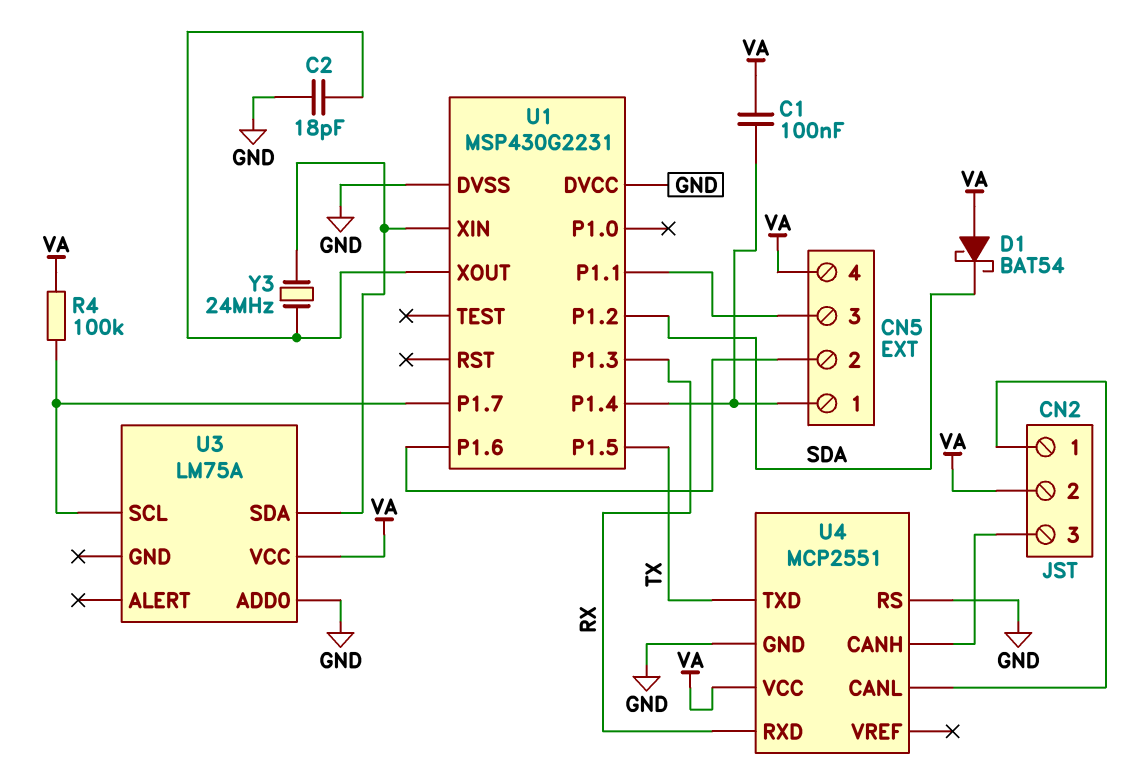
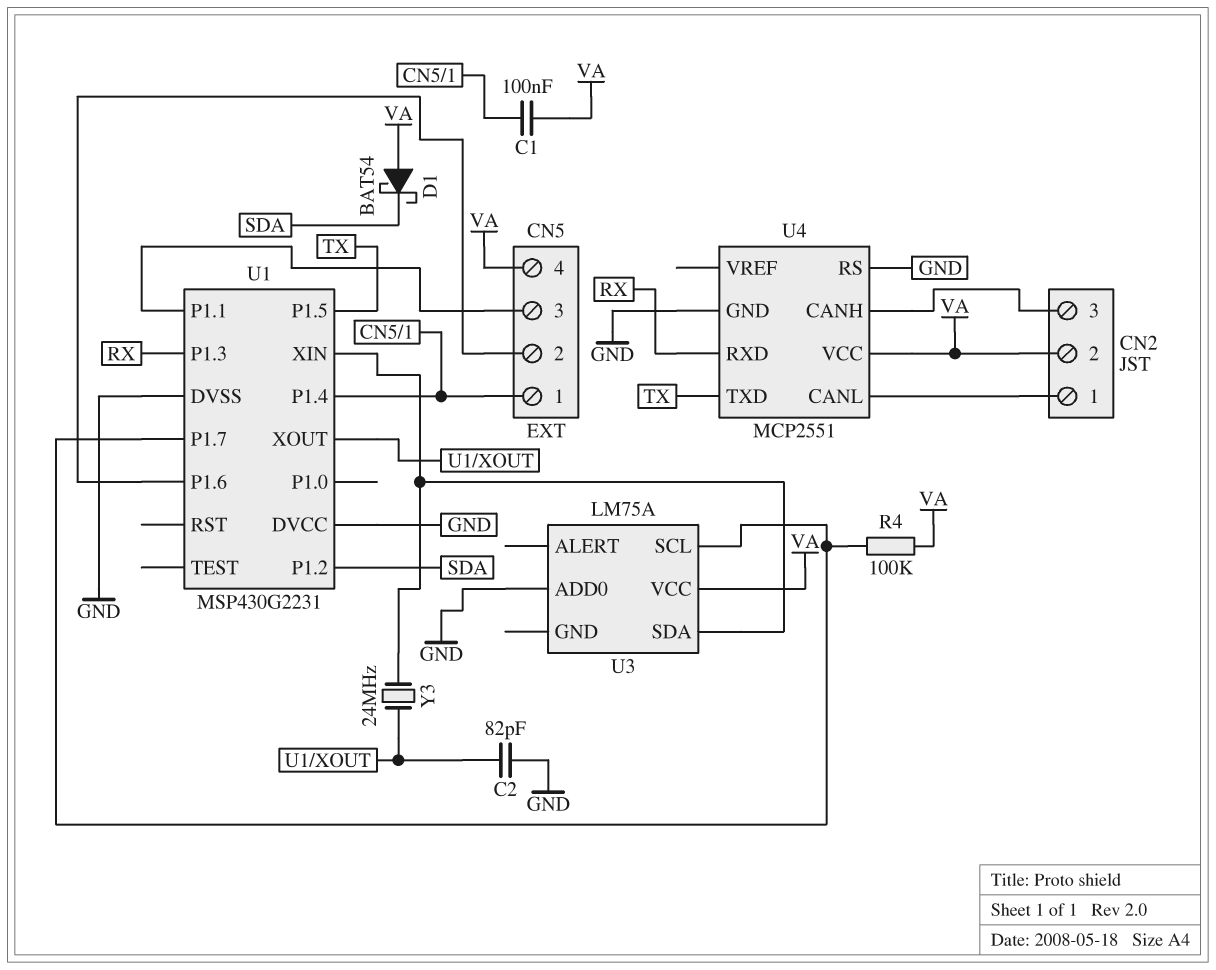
C2: 18pF (GND, U1/XOUT) -> 82pF (GND, U1/XOUT)

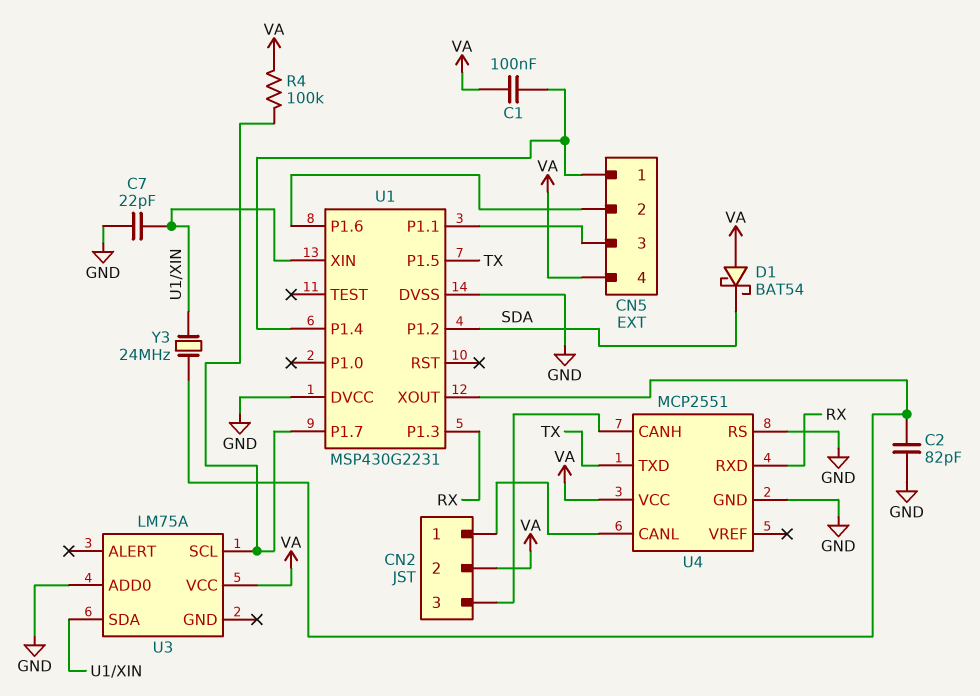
C7: none -> 22pF (GND, U1/XIN)

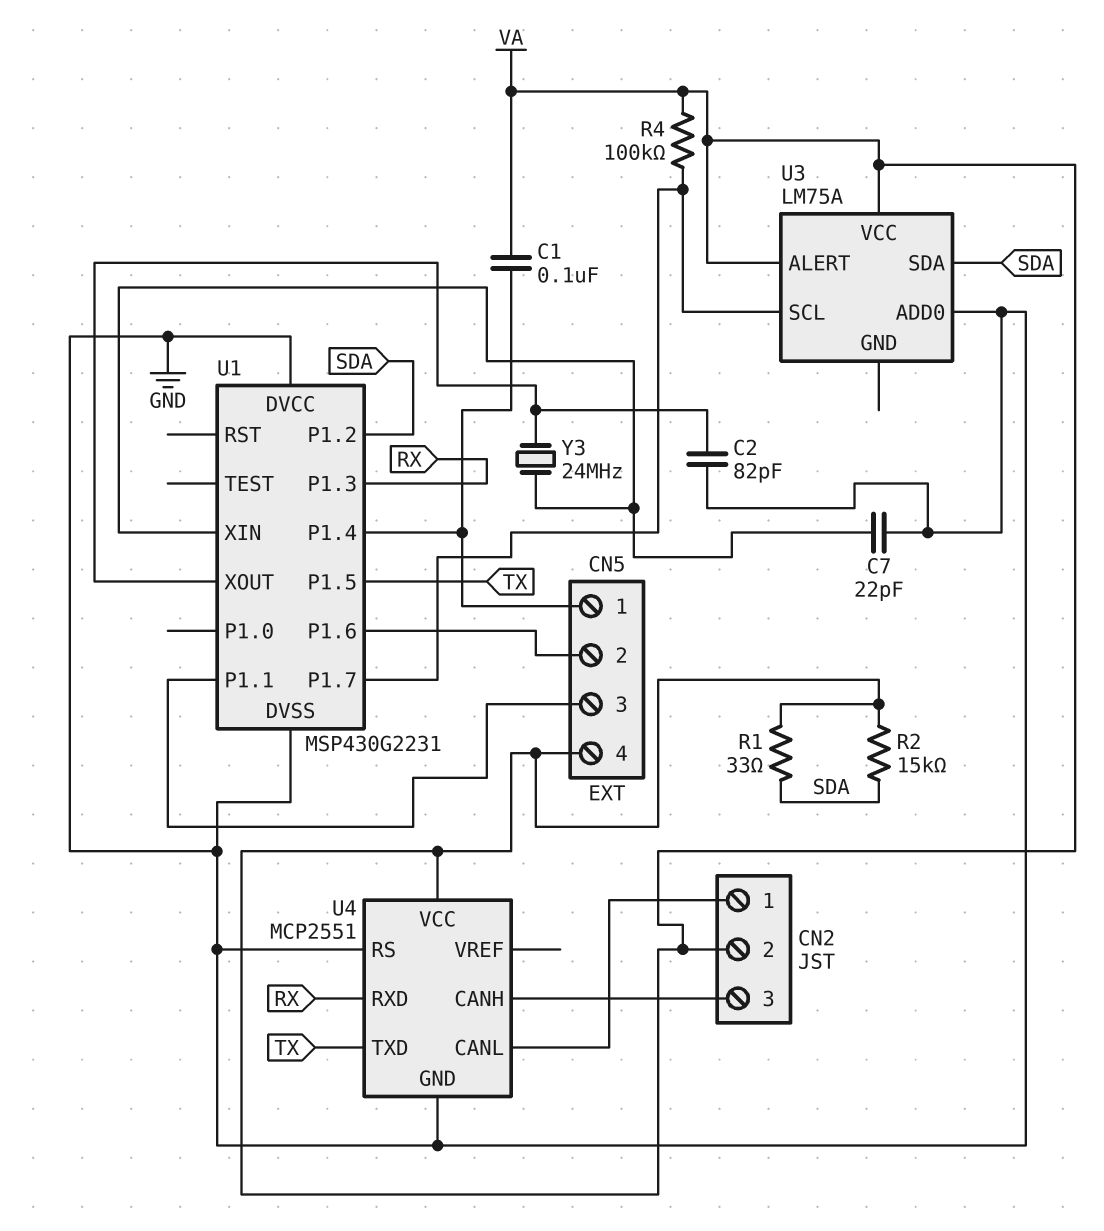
D1: schottky BAT54 (A VA, K SDA) -> none
R1: none -> 33 (SDA, VA)
R2: none -> 15k (SDA, VA)
U3 pin ALERT: none -> VA
U3 pin SDA: U1/XIN -> SDA

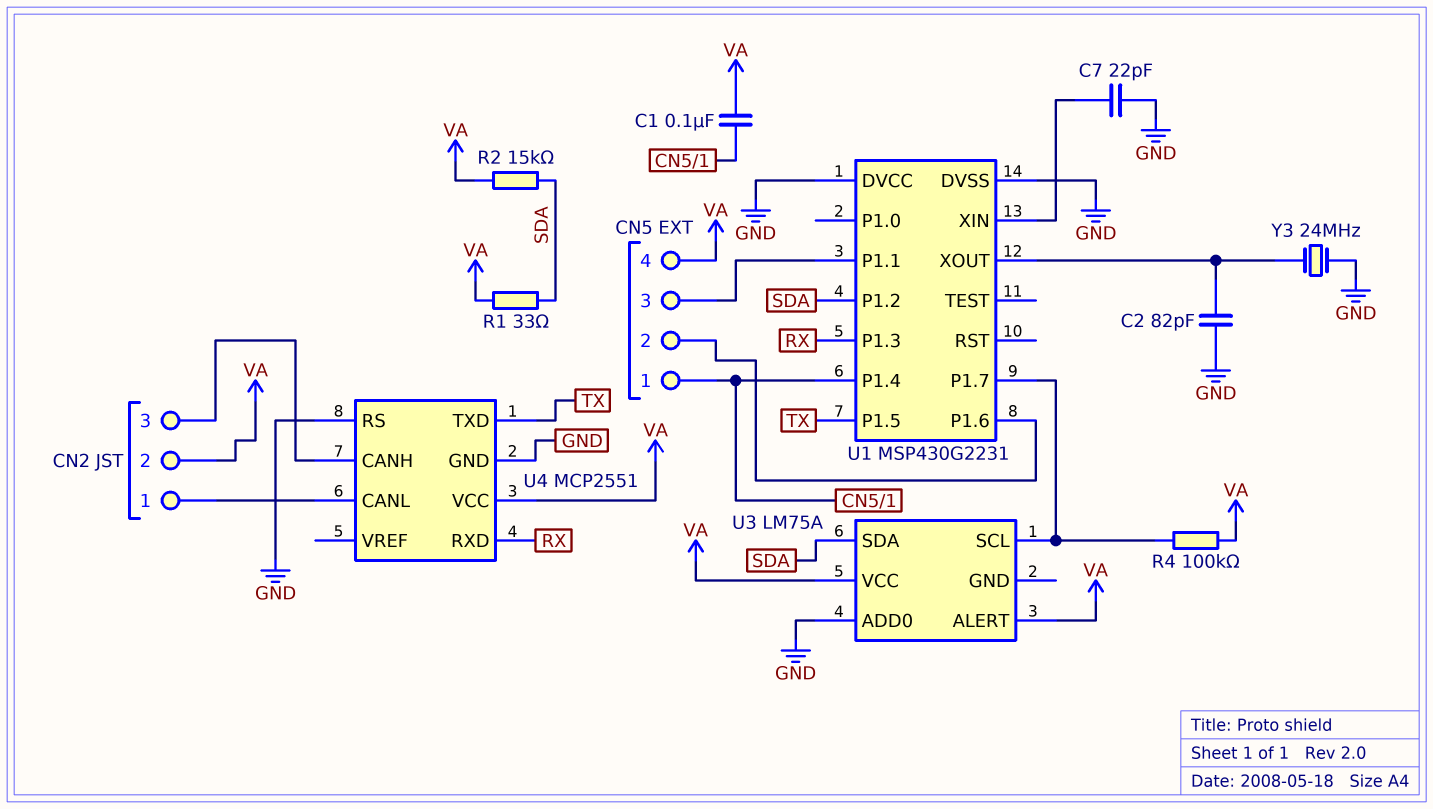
Y3: 24MHz (U1/XIN, U1/XOUT) -> 24MHz (GND, U1/XOUT)

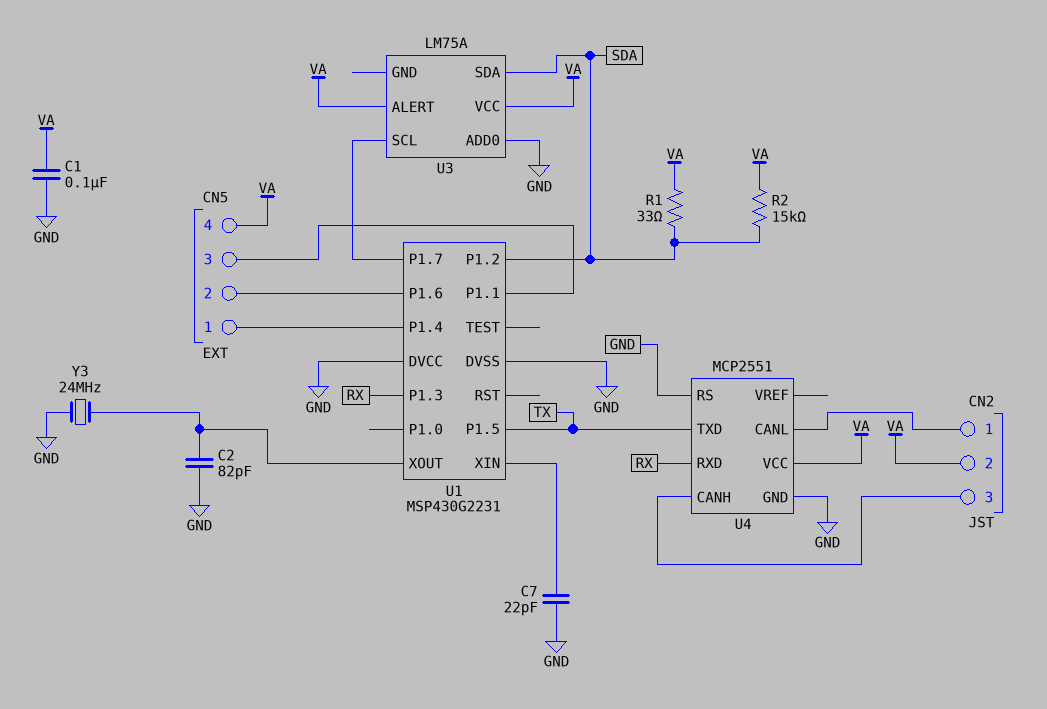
C1: 100nF (CN5/1, VA) -> 100nF (GND, VA)
R4: 100k (U1/P1.7, VA) -> none

